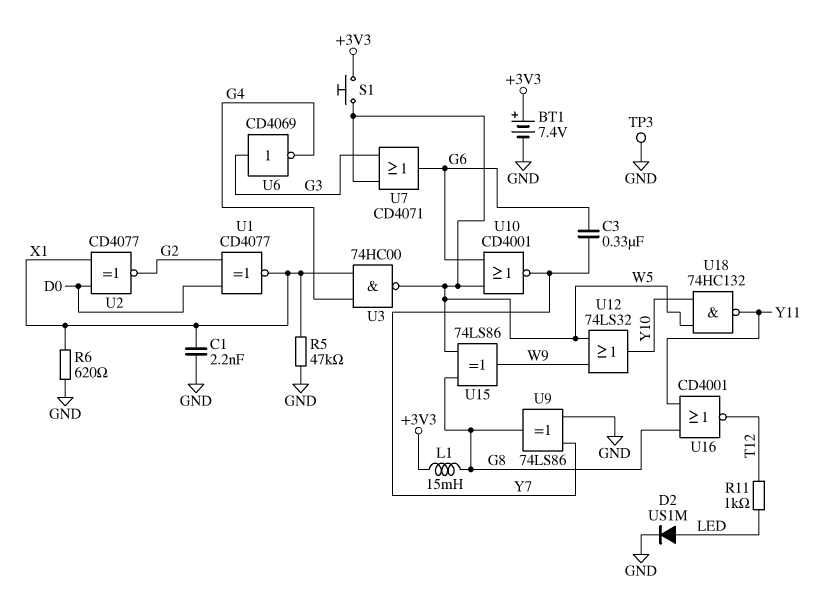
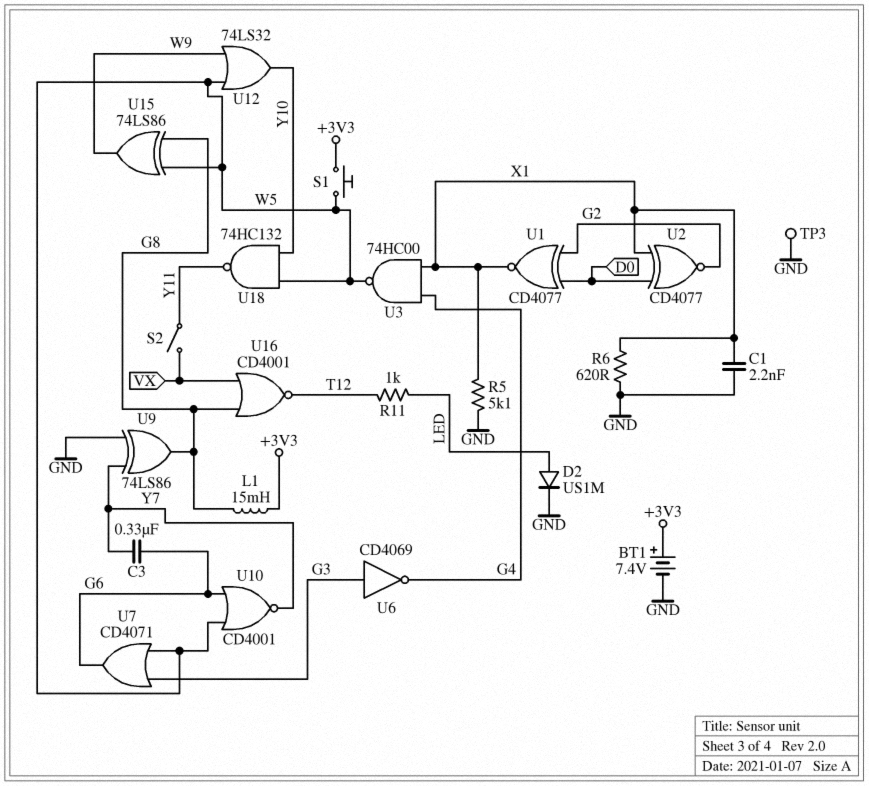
R5: 47k (GND, X1) -> 5.1k (GND, X1)
S2: none -> switch (VX, Y11)
U16: NOR CD4001 (in G8, in Y11, out T12) -> NOR CD4001 (in G8, in VX, out T12)

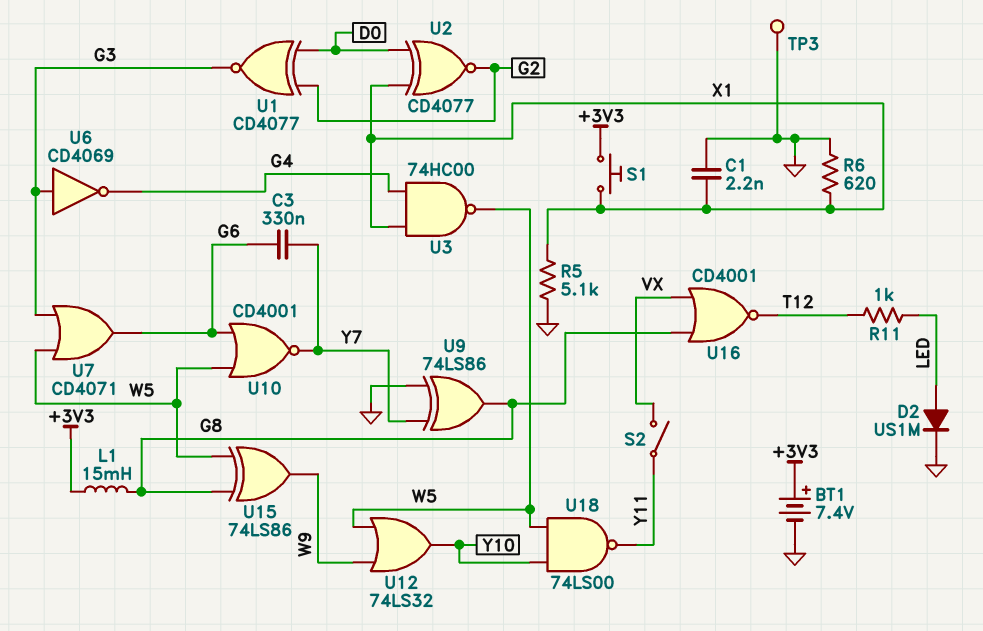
S1: button (+3V3, W5) -> button (+3V3, X1)
U1: XNOR CD4077 (in D0, in G2, out X1) -> XNOR CD4077 (in D0, in G2, out G3)
U18: NAND 74HC132 (in W5, in Y10, out Y11) -> NAND 74LS00 (in W5, in Y10, out Y11)

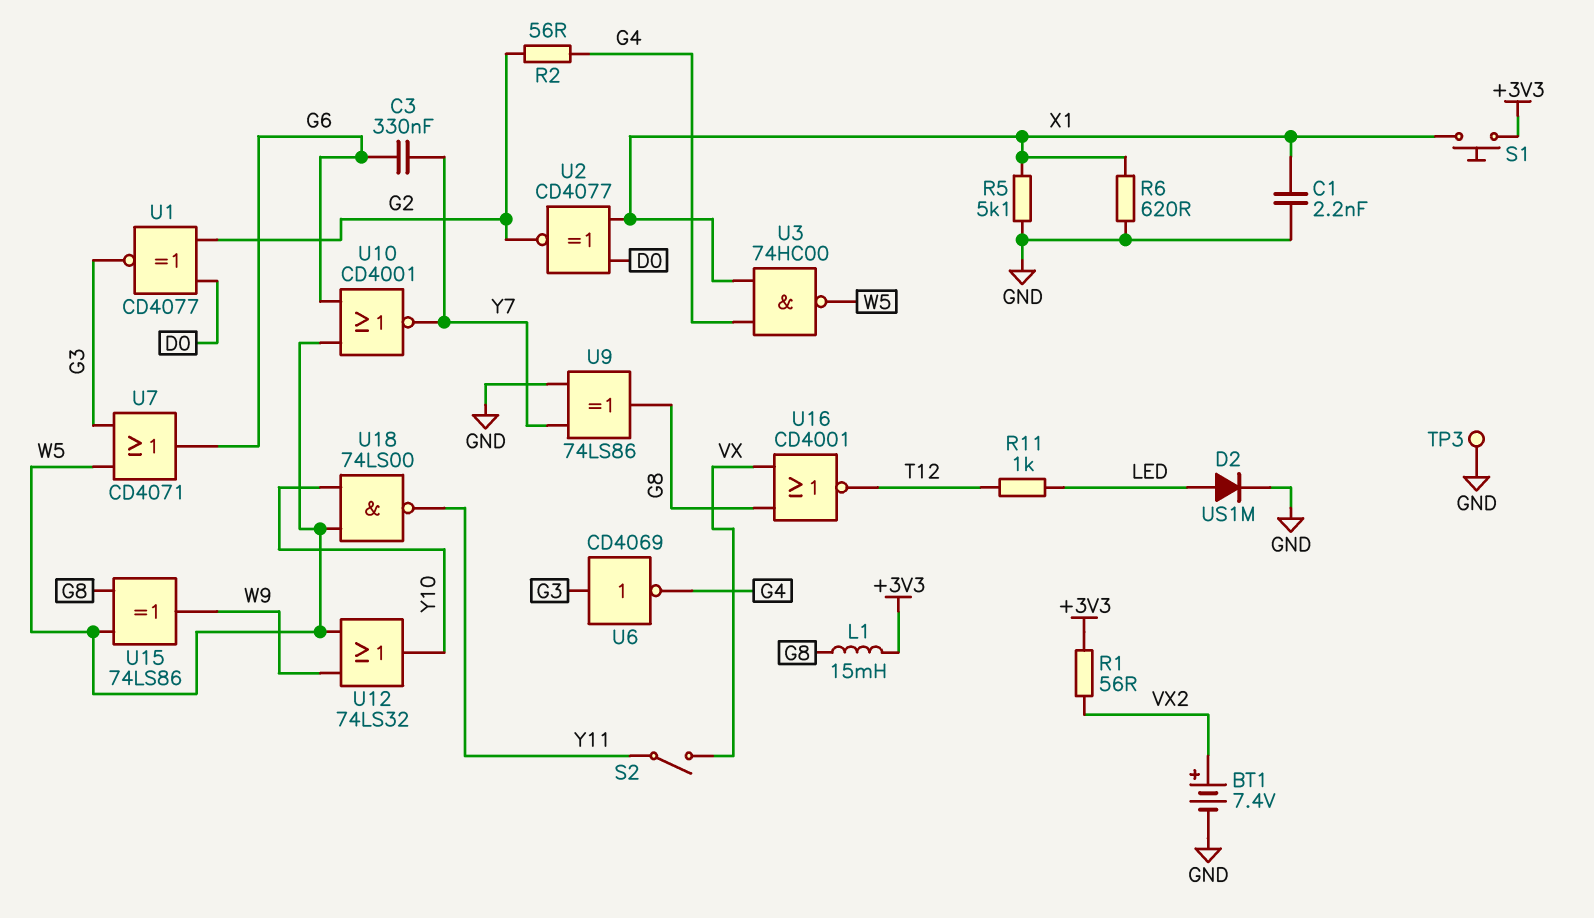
BT1: 7.4V (plus +3V3, minus GND) -> 7.4V (plus VX2, minus GND)
R1: none -> 56 (+3V3, VX2)
R2: none -> 56 (G2, G4)

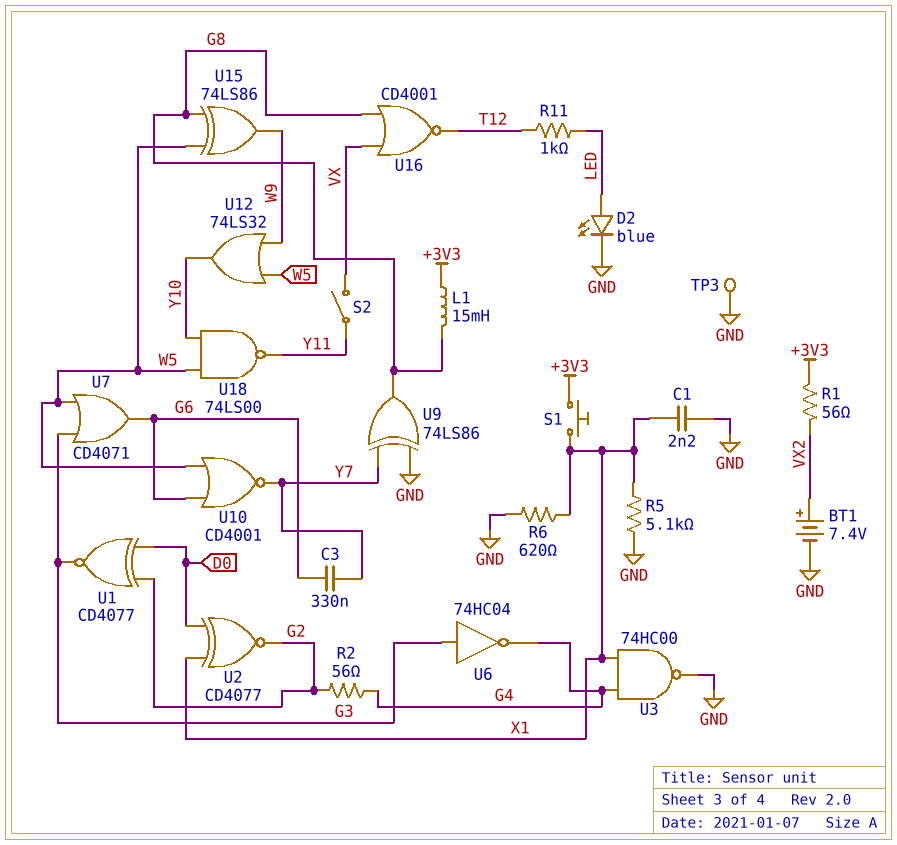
D2: diode US1M (A LED, K GND) -> LED blue (A LED, K GND)
U3: NAND 74HC00 (in G4, in X1, out W5) -> NAND 74HC00 (in G4, in X1, out GND)
U6: NOT CD4069 (in G3, out G4) -> NOT 74HC04 (in G3, out G4)

